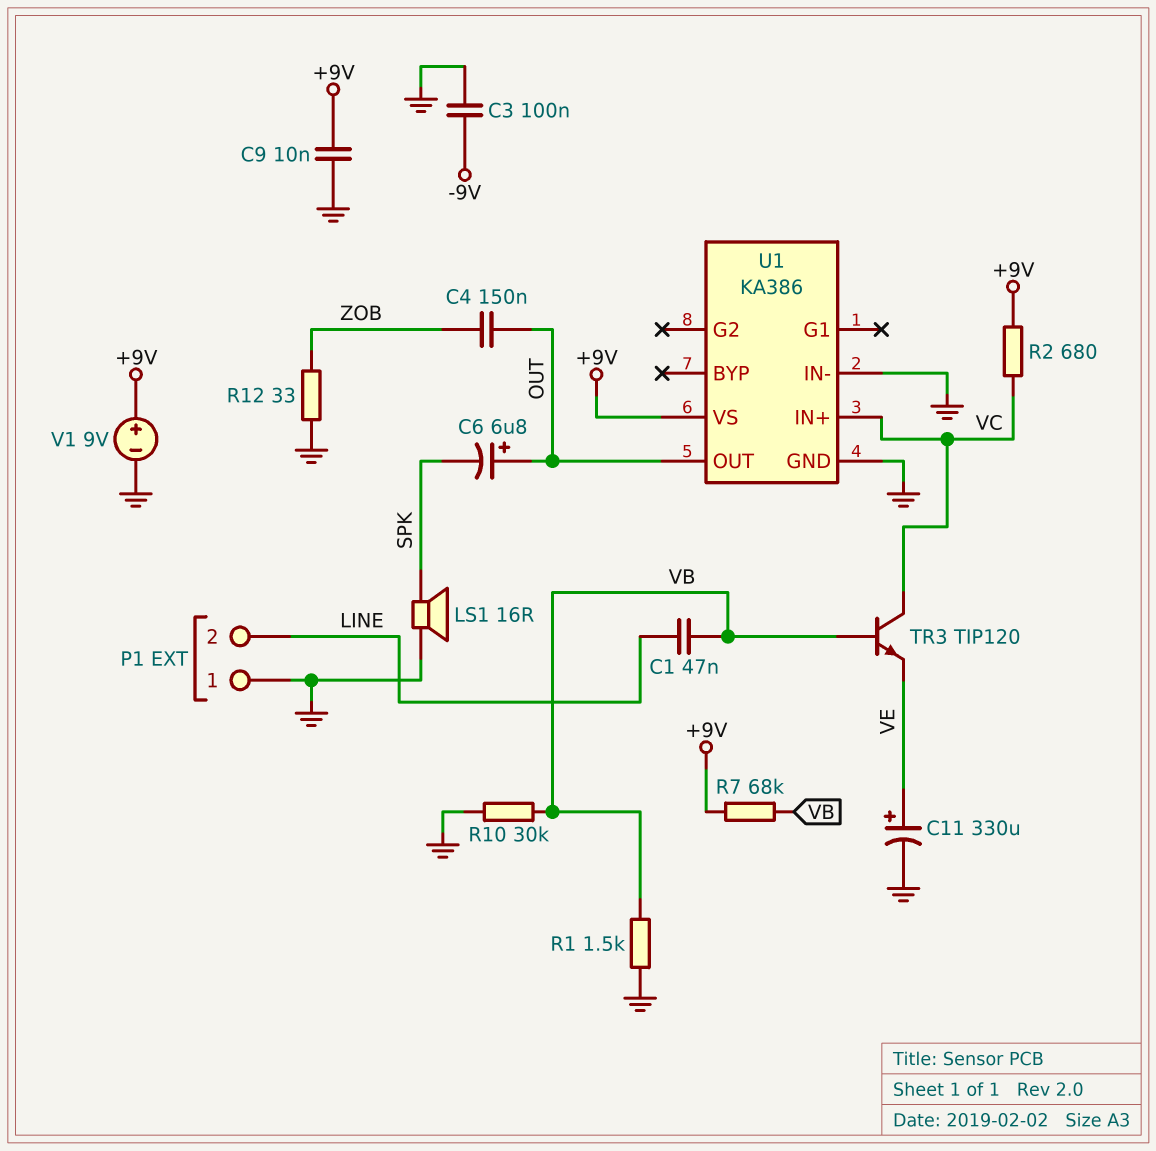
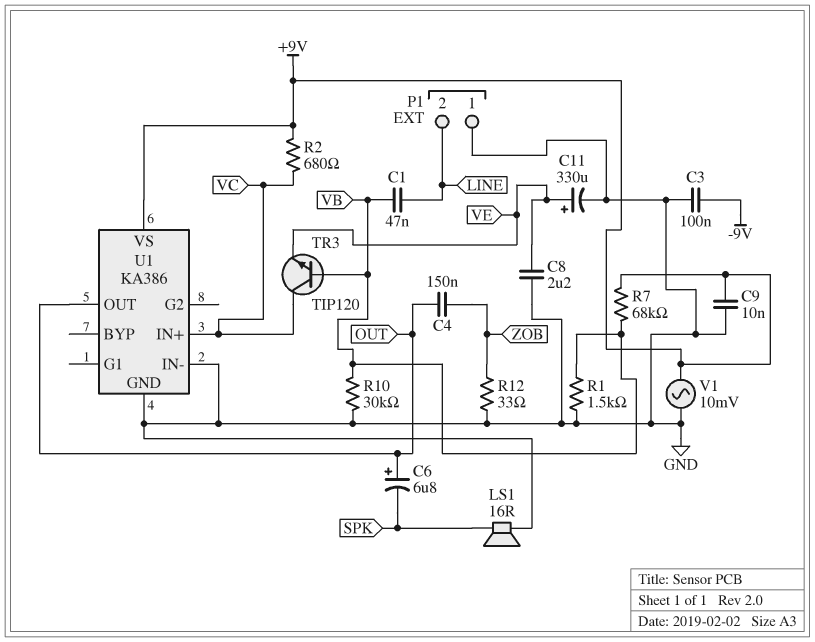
C8: none -> 2.2uF (GND, VE)
V1: 9V (plus +9V, minus GND) -> AC 10mV (+9V, GND)

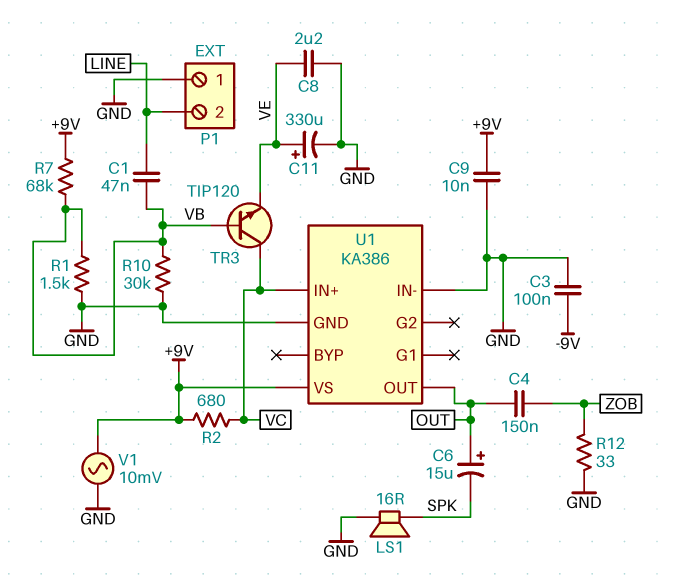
C6: 6.8uF (plus OUT, minus SPK) -> 15uF (plus OUT, minus SPK)

